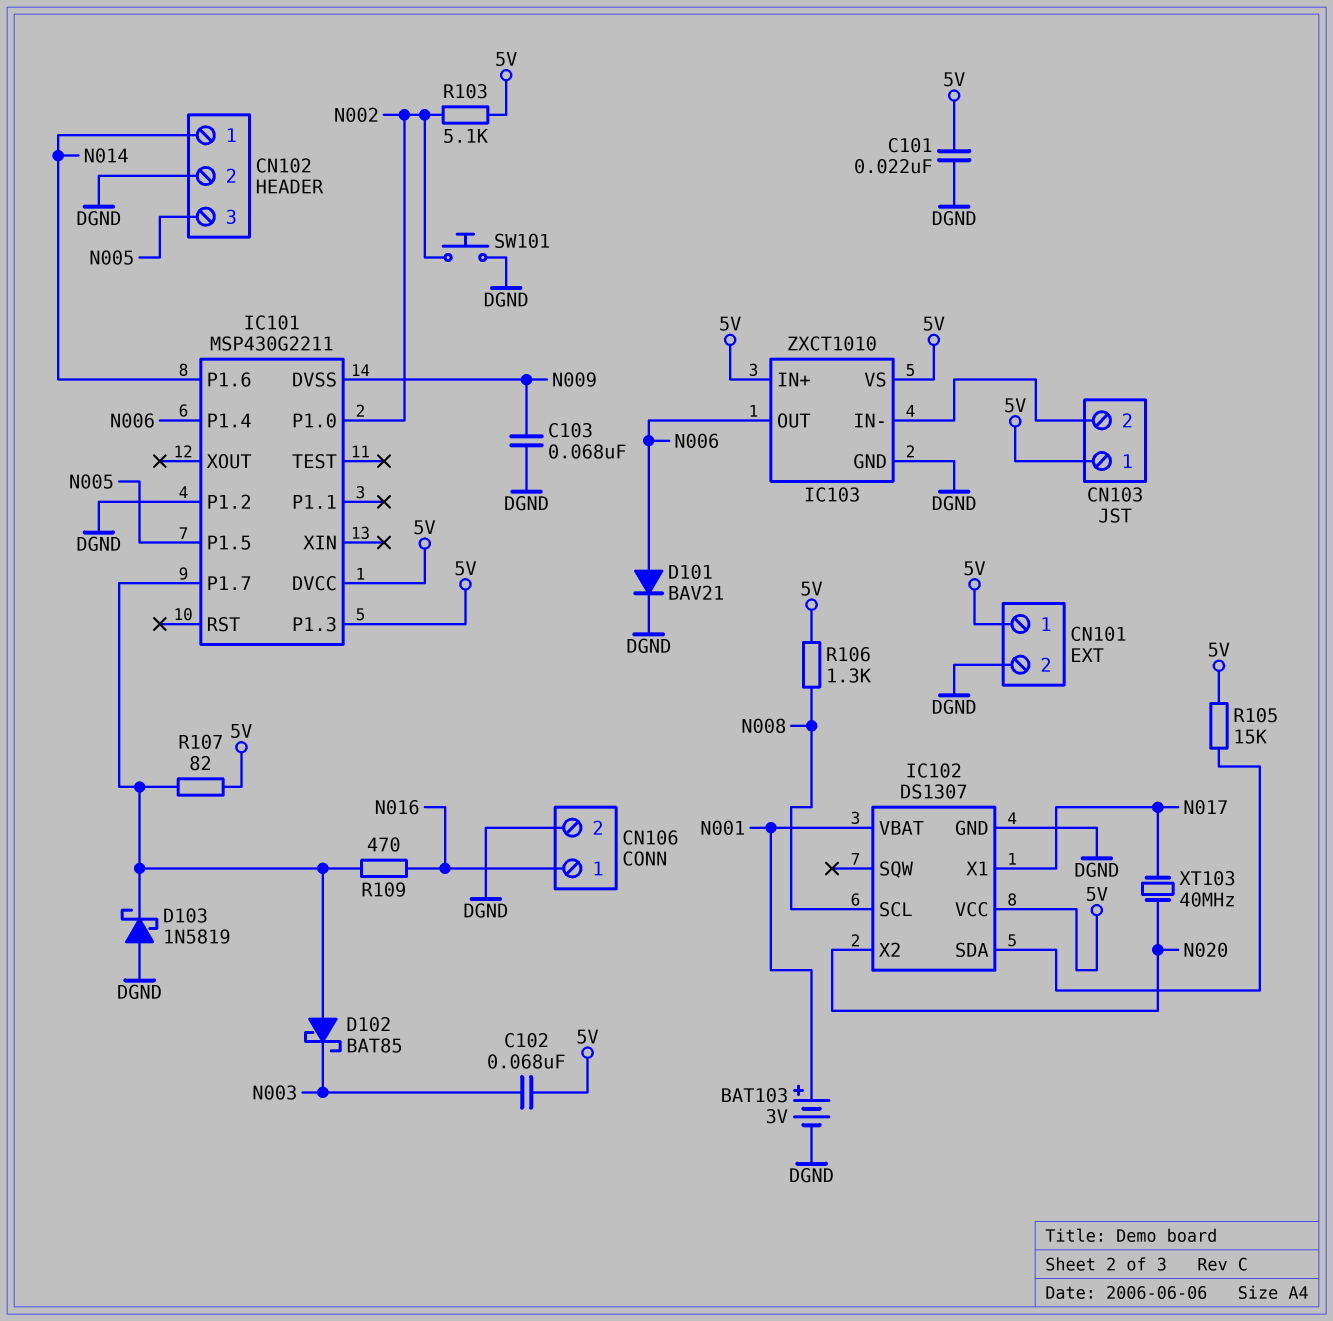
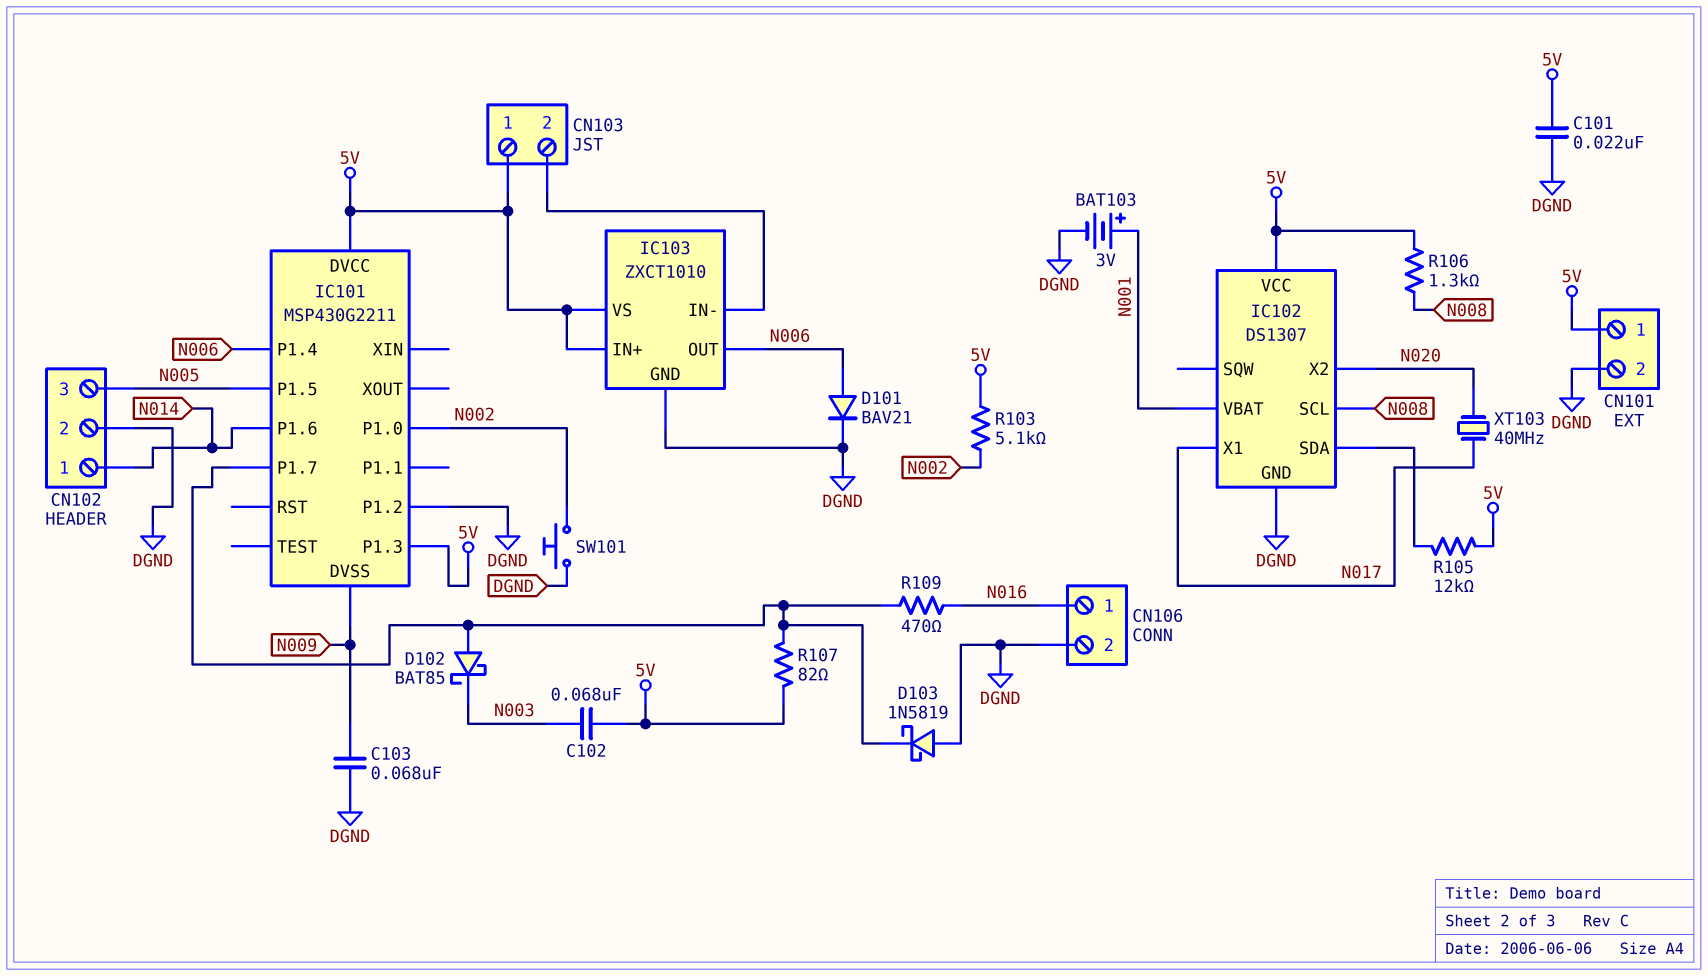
R105: 15k (5V, IC102/SDA) -> 12k (5V, IC102/SDA)

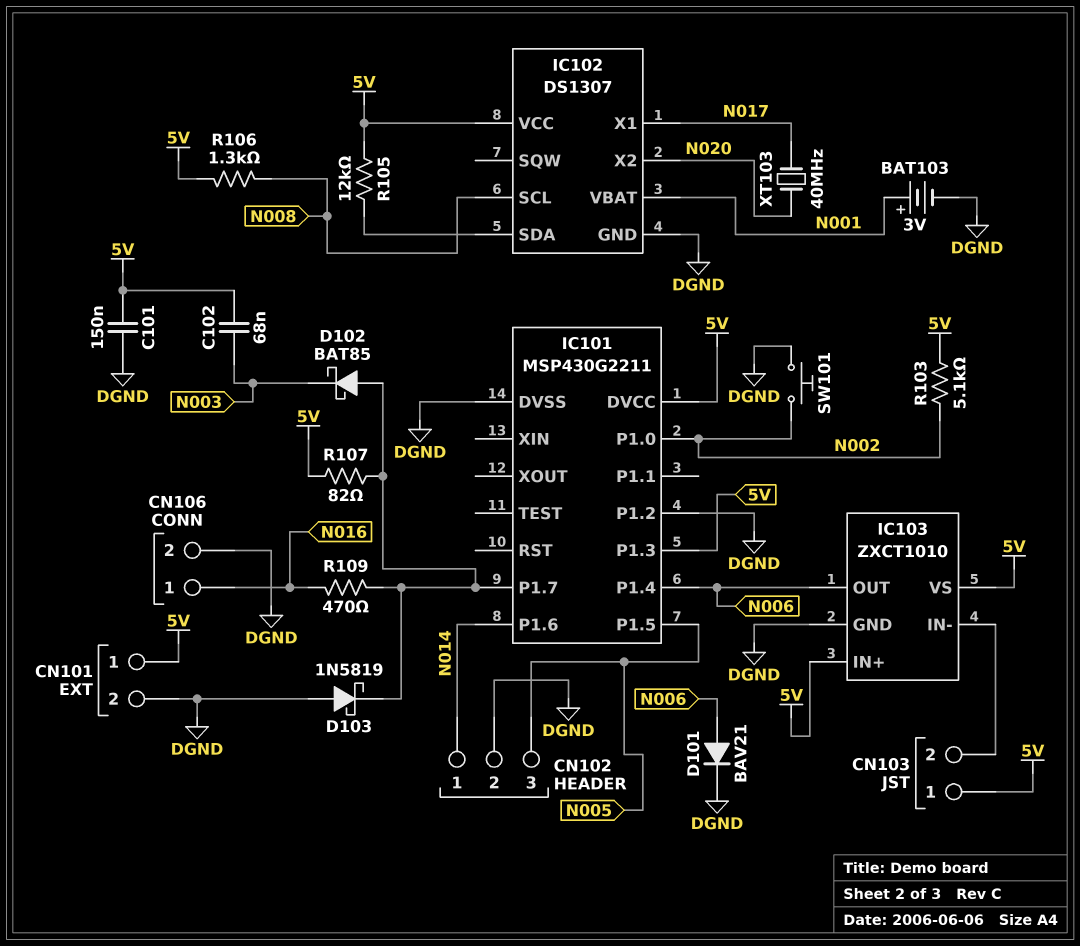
C101: 22nF (5V, DGND) -> 150nF (5V, DGND)
C103: 68nF (DGND, N009) -> none
IC101 pin DVSS: N009 -> DGND

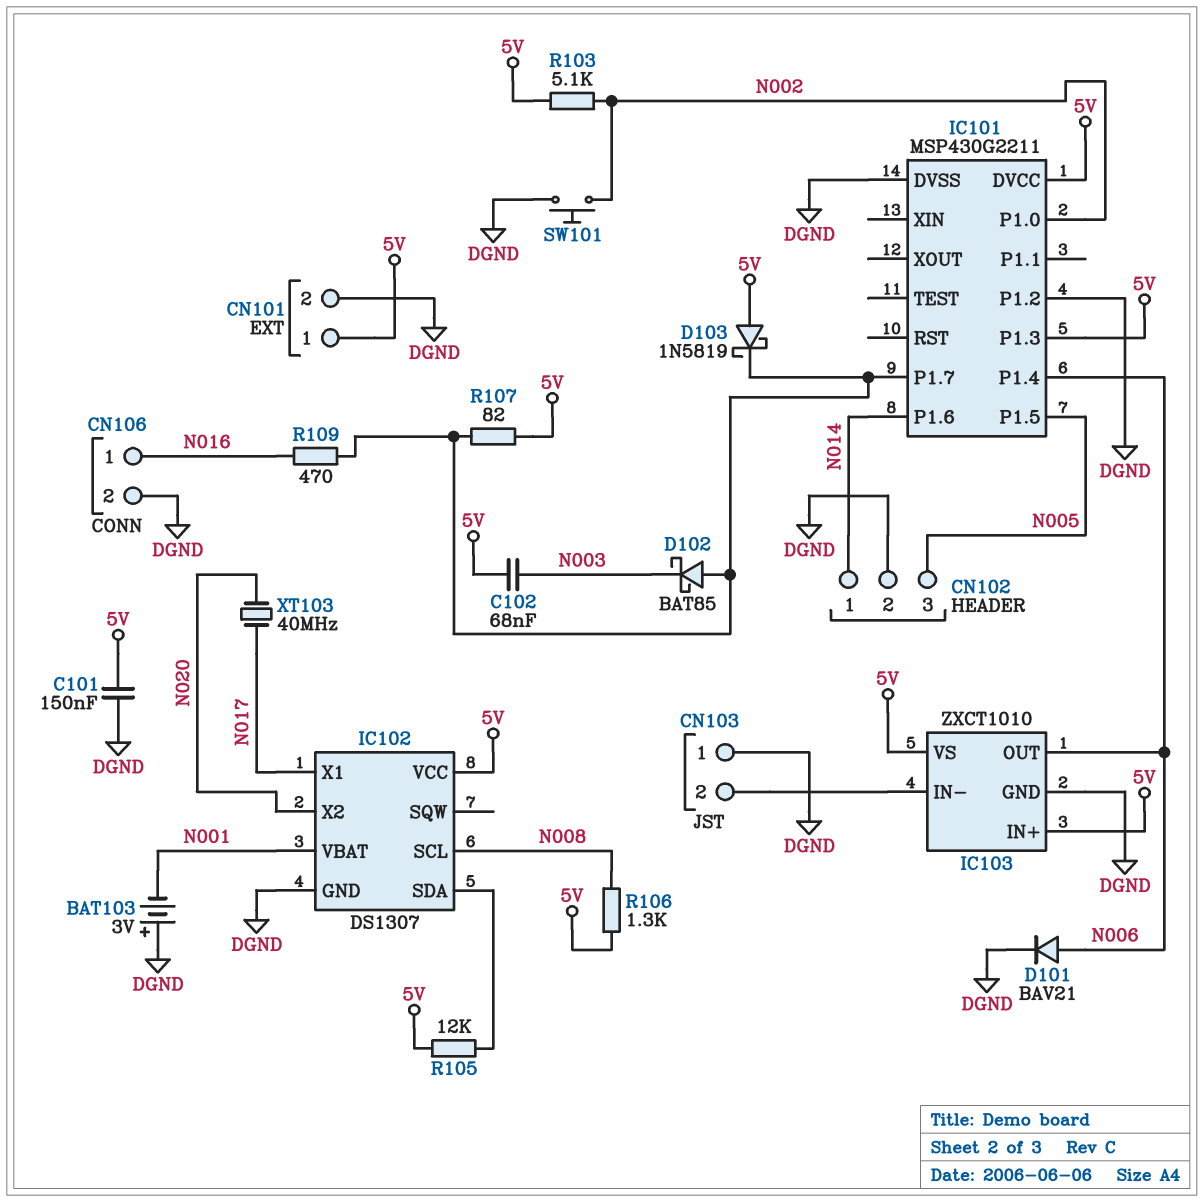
BAT103: 3V (plus N001, minus DGND) -> 3V (plus DGND, minus N001)
CN103 pin 1: 5V -> DGND
D103: schottky 1N5819 (A DGND, K IC101/P1.7) -> schottky 1N5819 (A 5V, K IC101/P1.7)

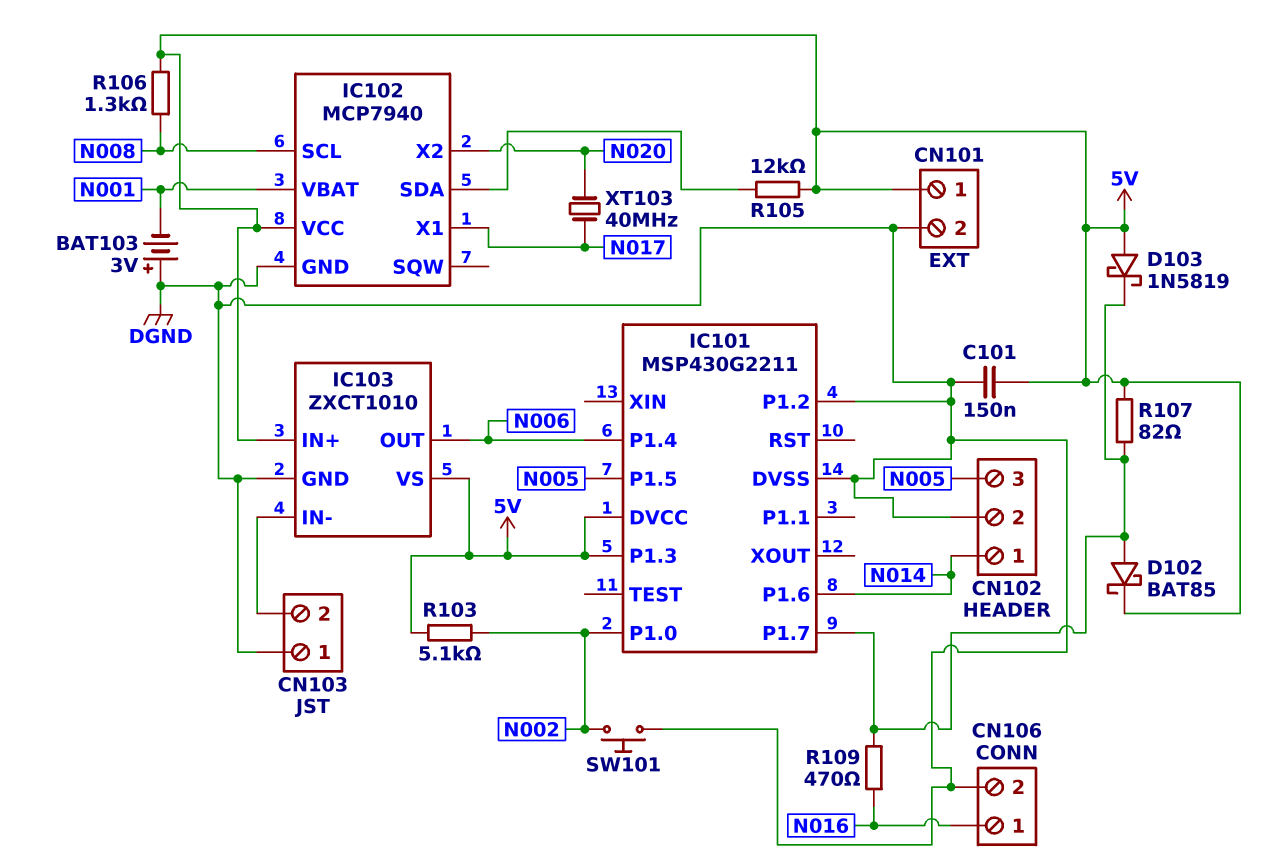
C102: 68nF (5V, N003) -> none
D101: diode BAV21 (A N006, K DGND) -> none
D102: schottky BAT85 (A IC101/P1.7, K N003) -> schottky BAT85 (A IC101/P1.7, K 5V)
IC102: DS1307 -> MCP7940

